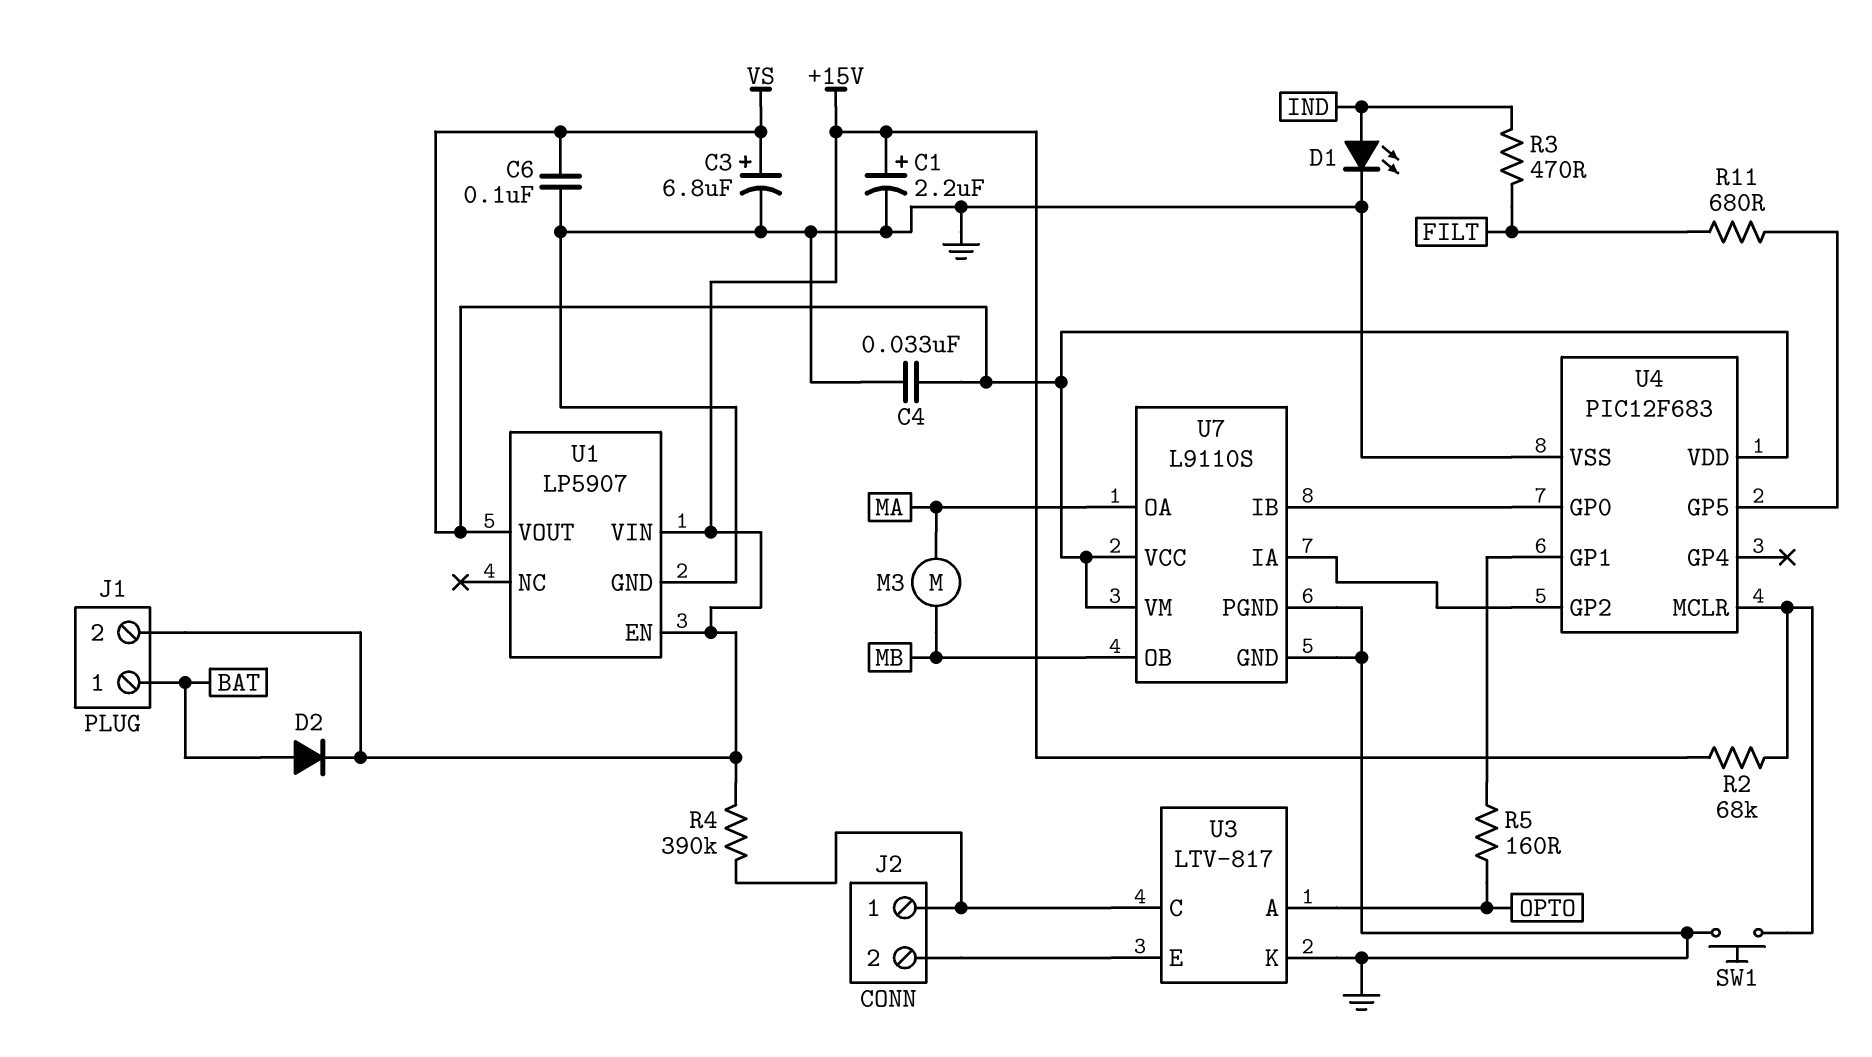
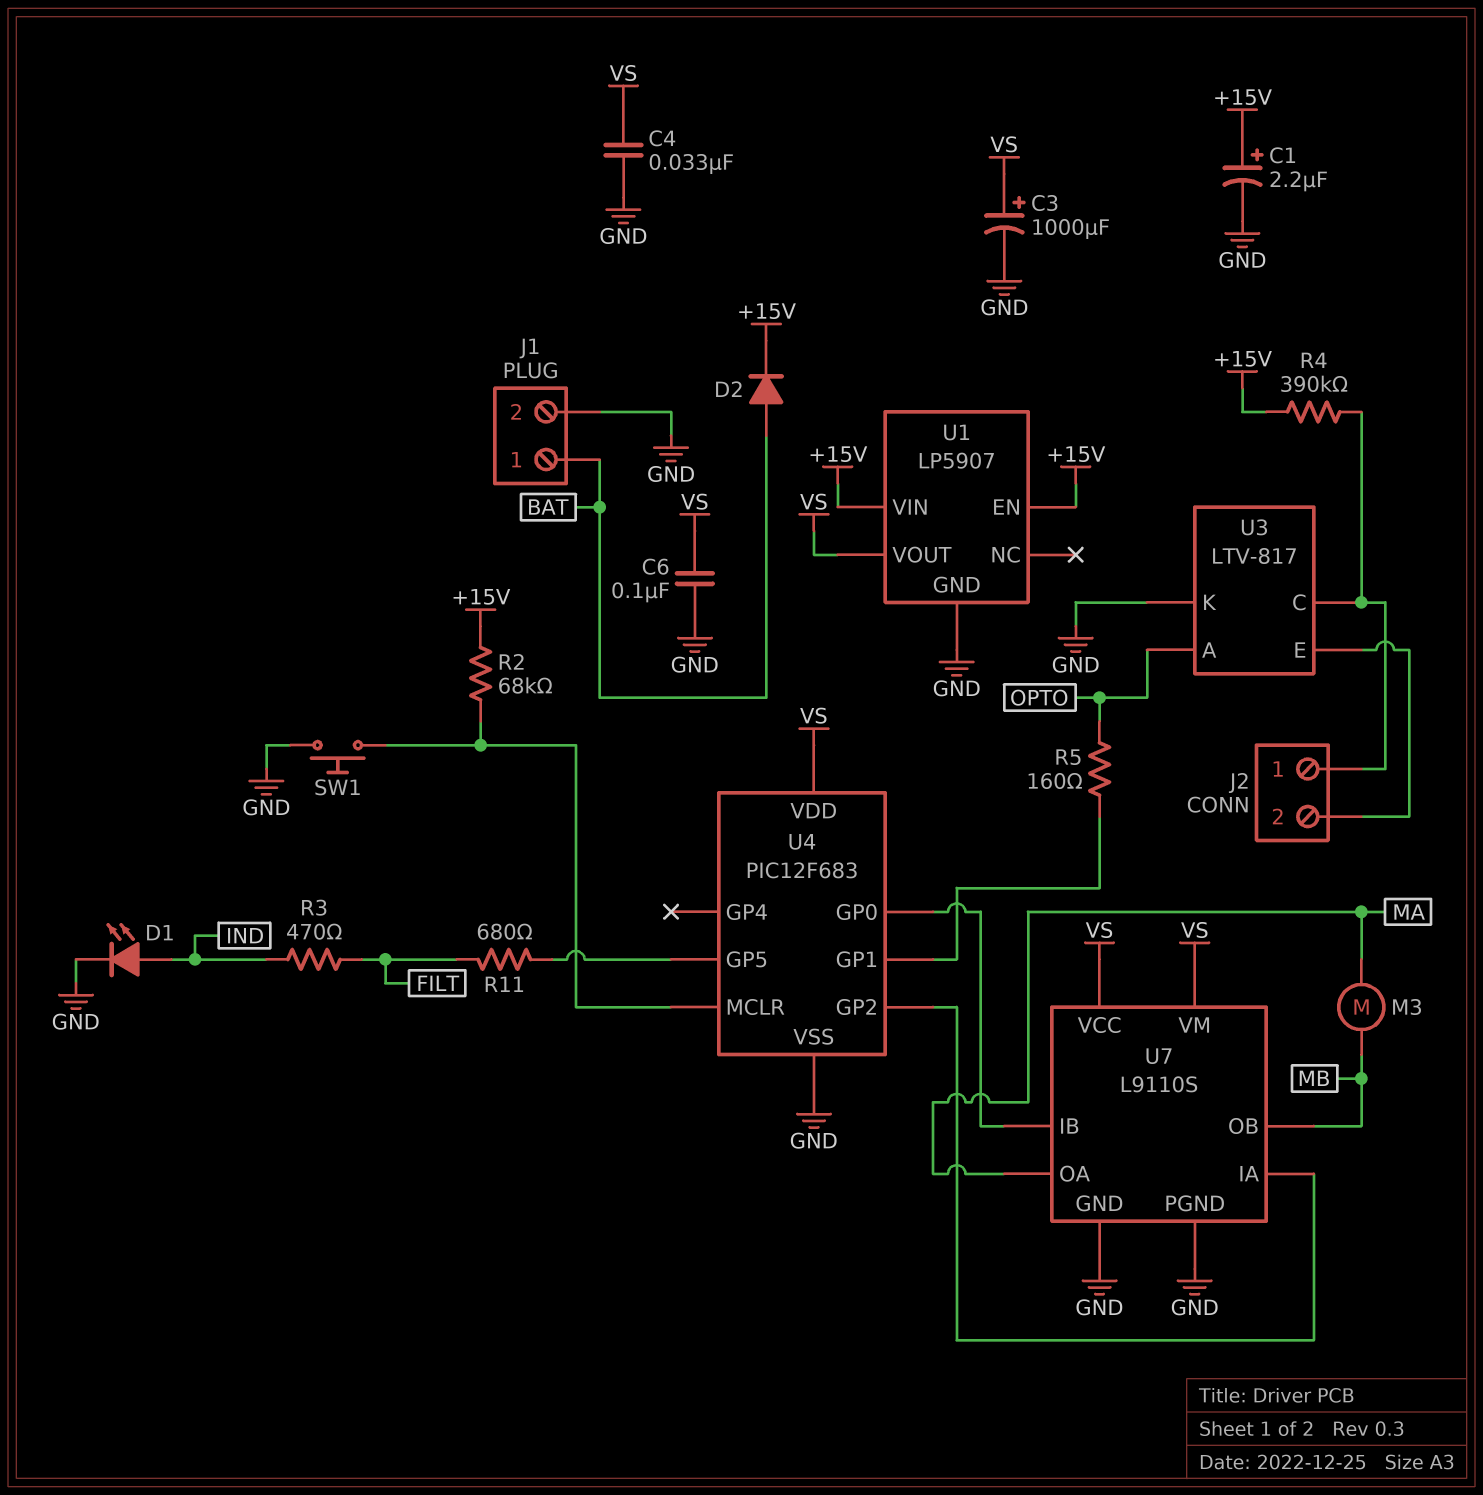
C3: 6.8uF (plus VS, minus GND) -> 1000uF (plus VS, minus GND)
J1 pin 2: +15V -> GND

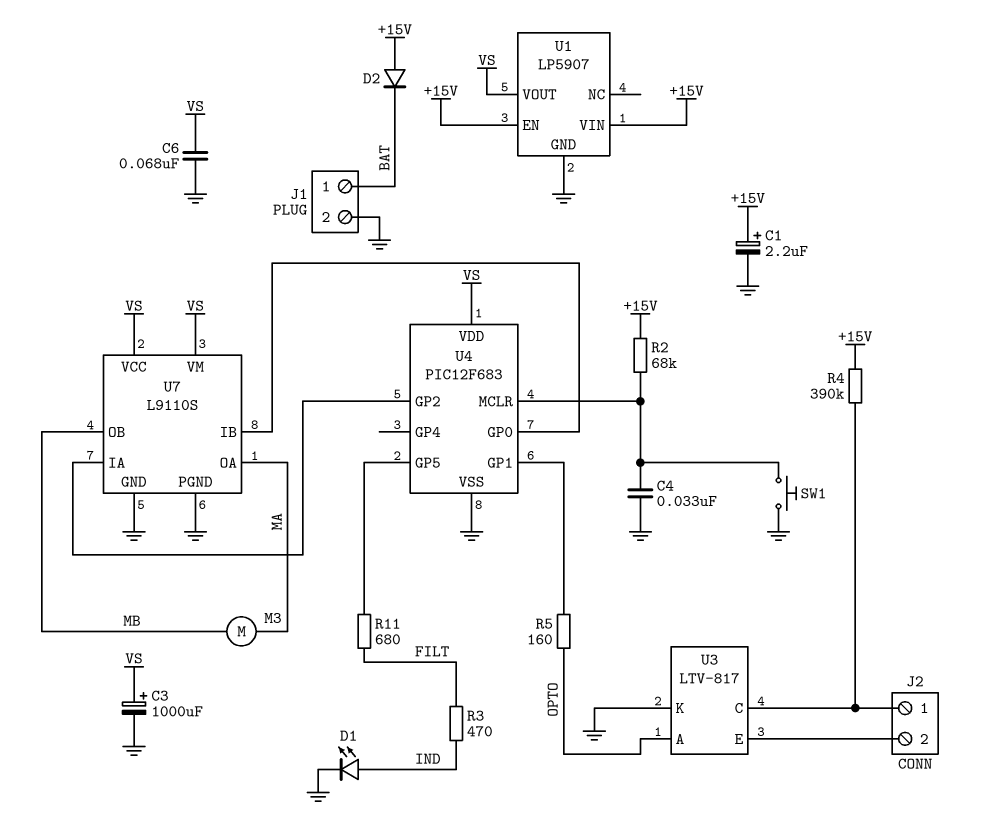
C4: 33nF (GND, VS) -> 33nF (GND, U4/MCLR)
C6: 100nF (GND, VS) -> 68nF (GND, VS)
D2: diode (A BAT, K +15V) -> diode (A +15V, K BAT)

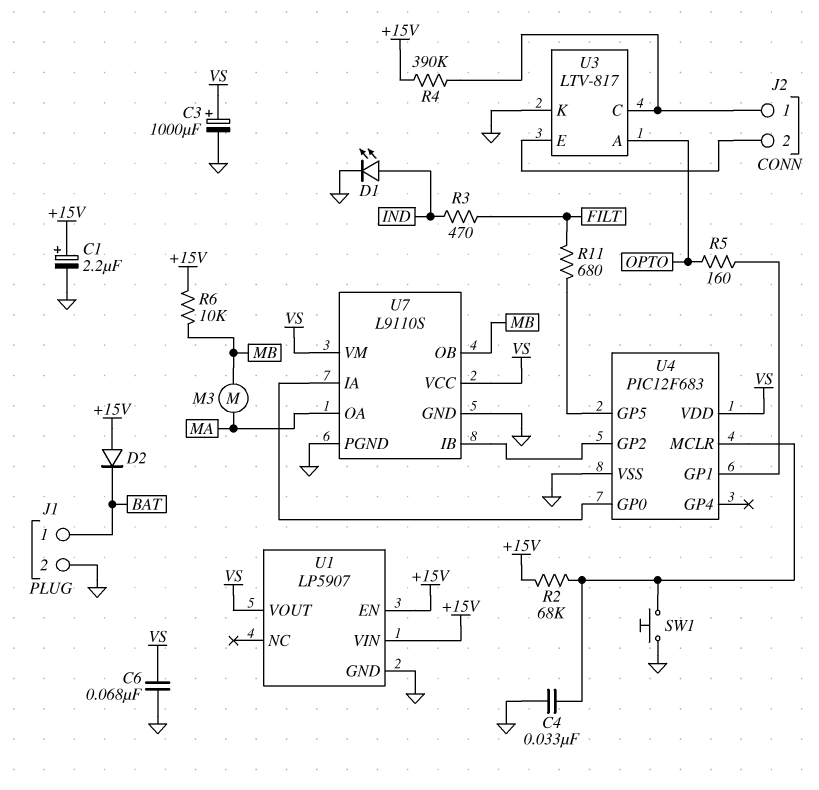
R6: none -> 10k (+15V, MB)
U7 pin IA: U4/GP2 -> U4/GP0
U7 pin IB: U4/GP0 -> U4/GP2

